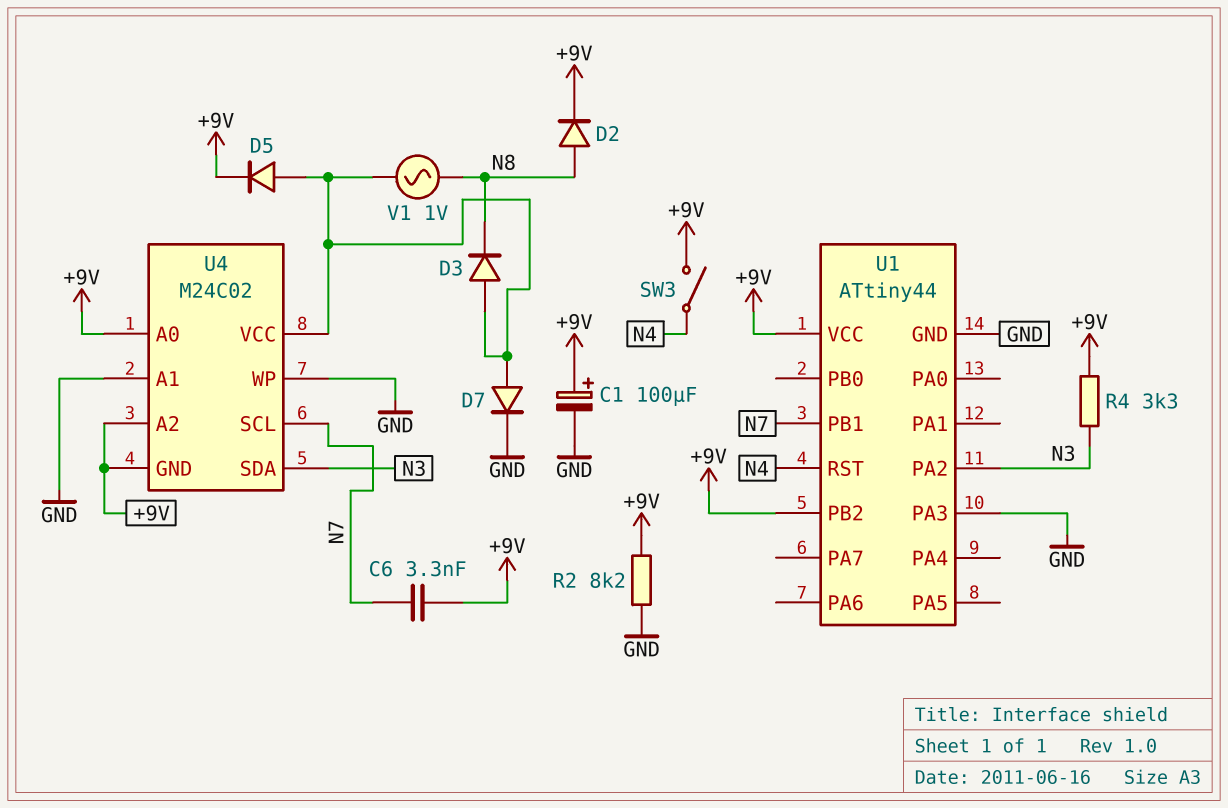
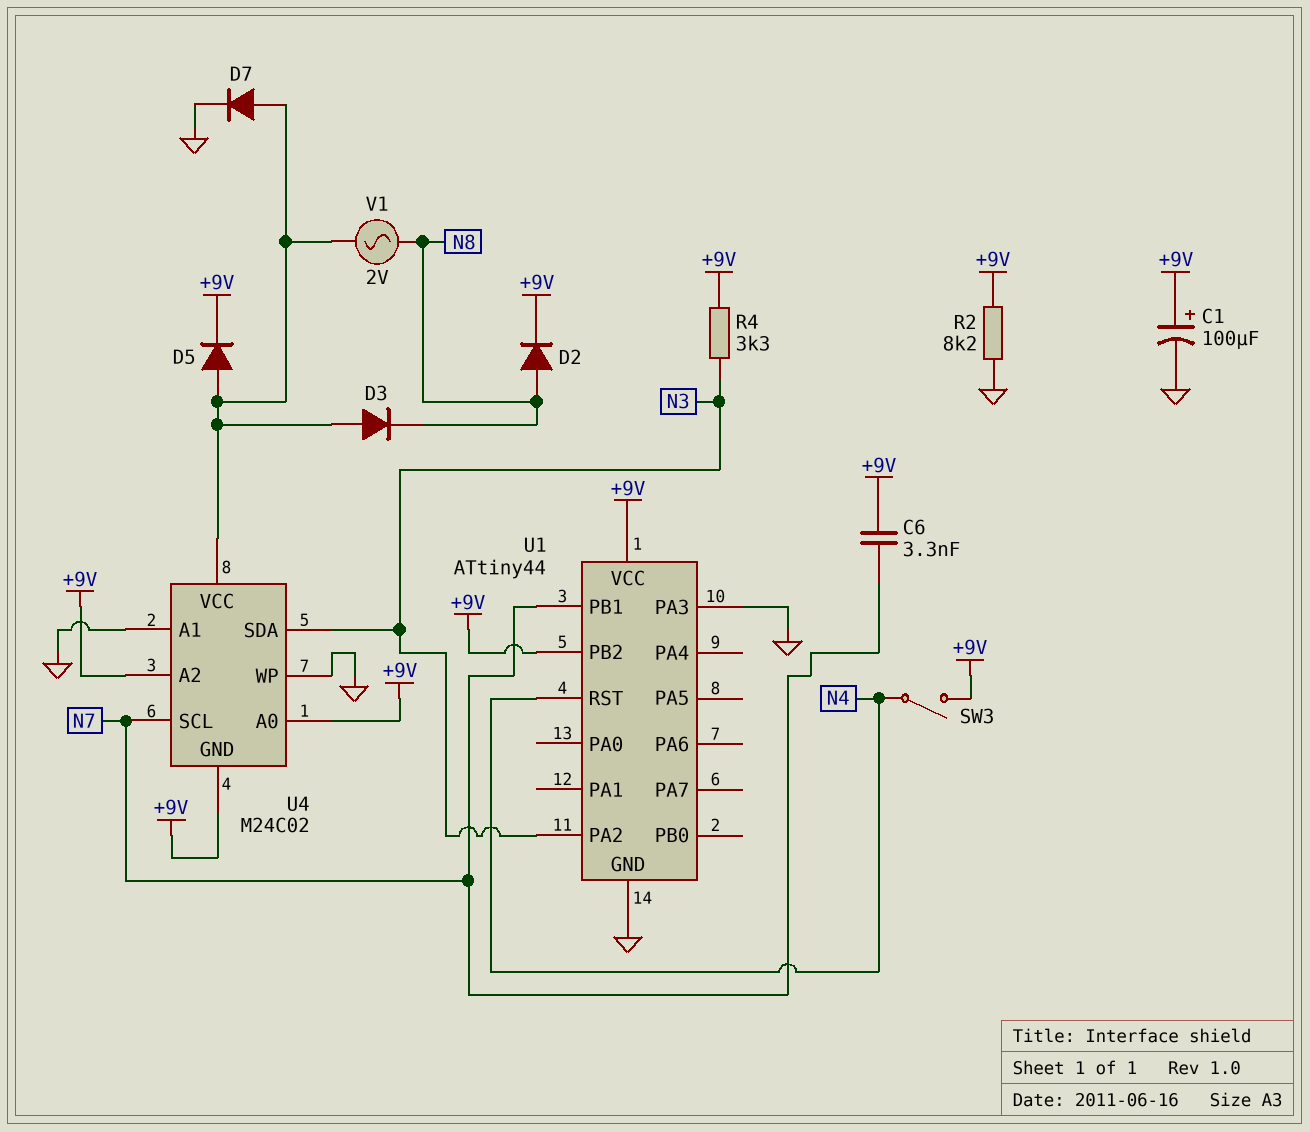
V1: AC 1V (N8, U4/VCC) -> AC 2V (N8, U4/VCC)

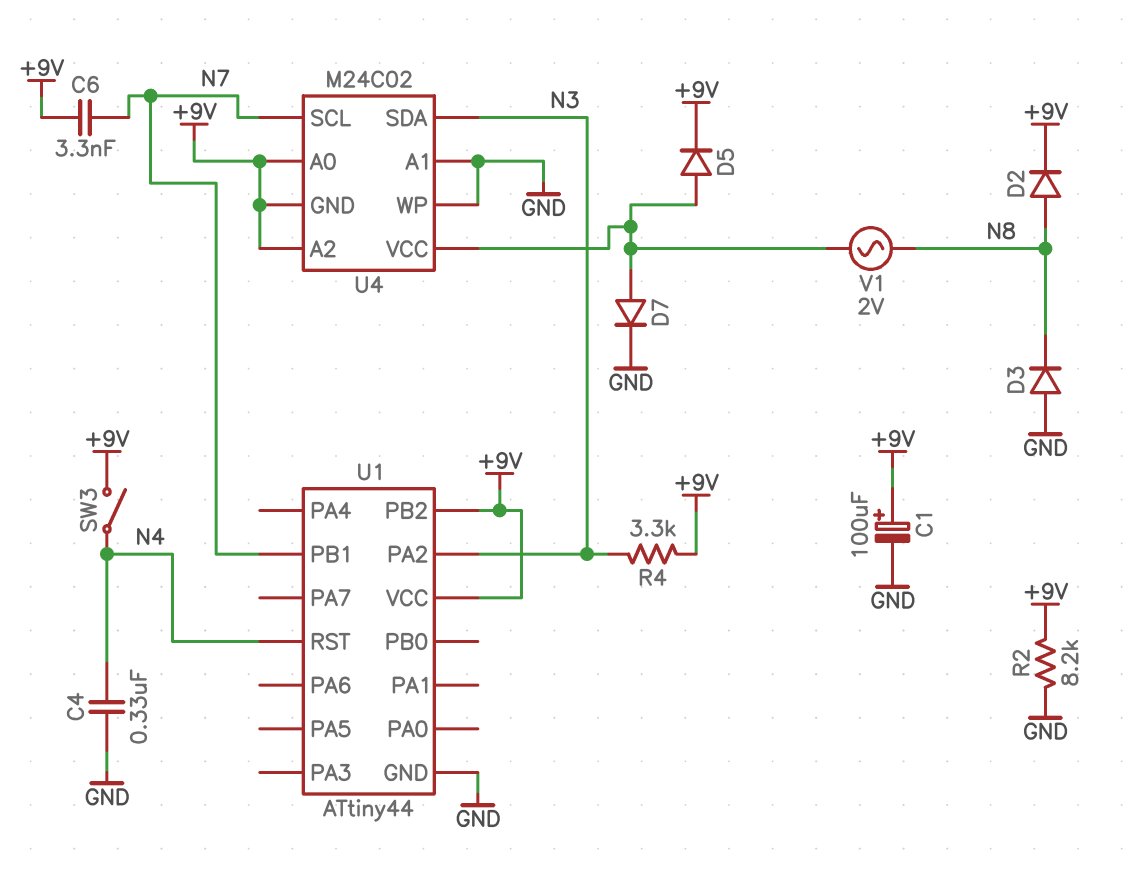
C4: none -> 330nF (GND, N4)
D3: diode (A U4/VCC, K N8) -> diode (A GND, K N8)
U1 pin PA3: GND -> none

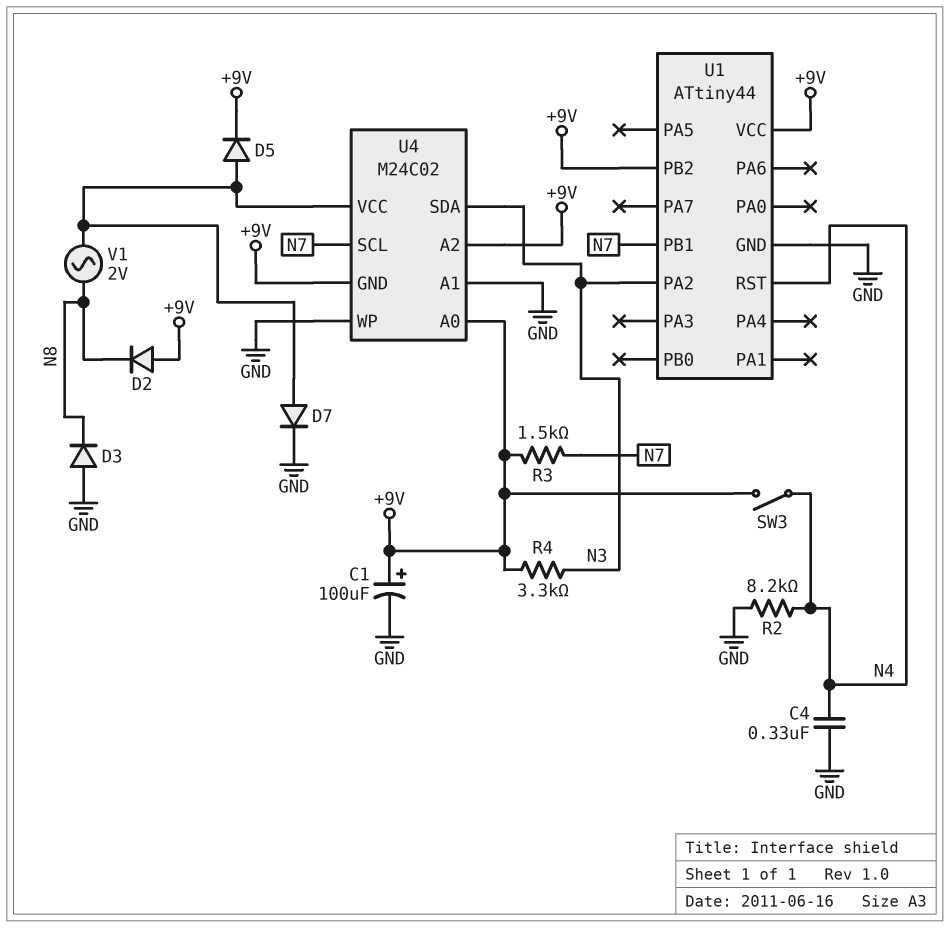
C6: 3.3nF (+9V, N7) -> none
D2: diode (A N8, K +9V) -> diode (A +9V, K N8)
R2: 8.2k (+9V, GND) -> 8.2k (GND, N4)
R3: none -> 1.5k (+9V, N7)

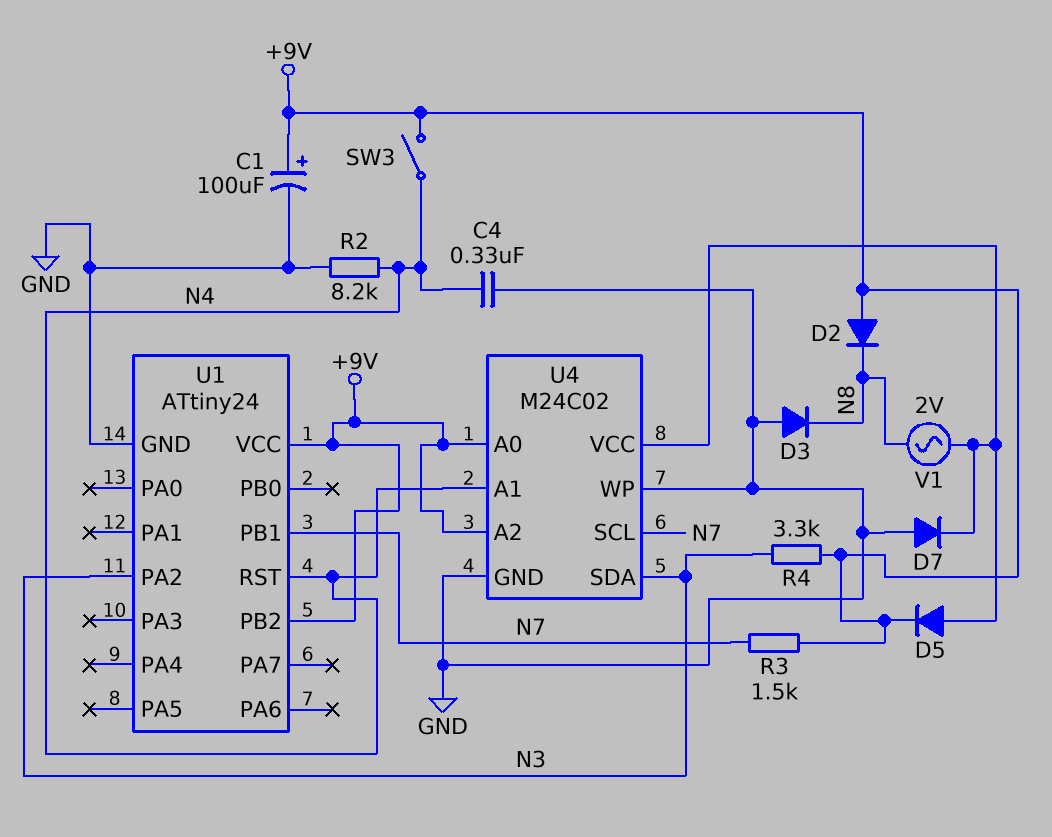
D7: diode (A U4/VCC, K GND) -> diode (A GND, K U4/VCC)
U1: ATtiny44 -> ATtiny24
U4 pin A1: GND -> N4
U4 pin GND: +9V -> GND

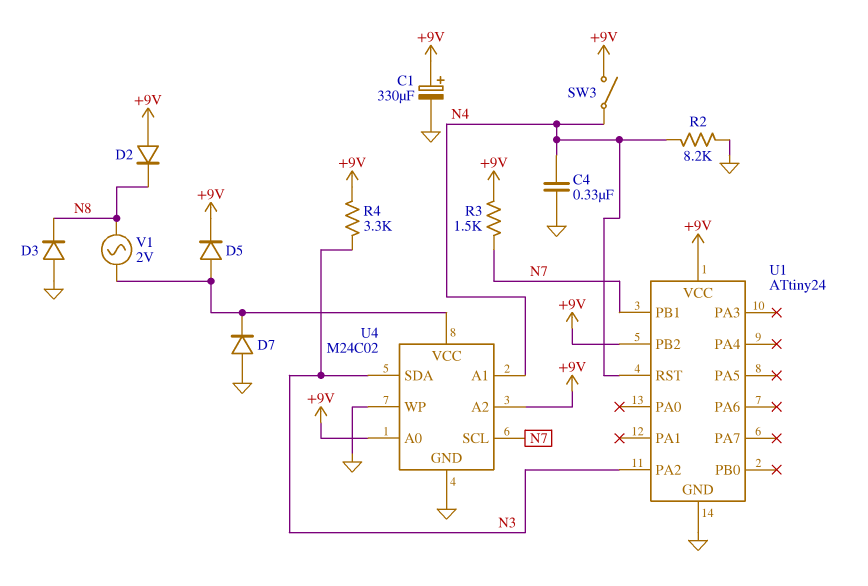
C1: 100uF (plus +9V, minus GND) -> 330uF (plus +9V, minus GND)

